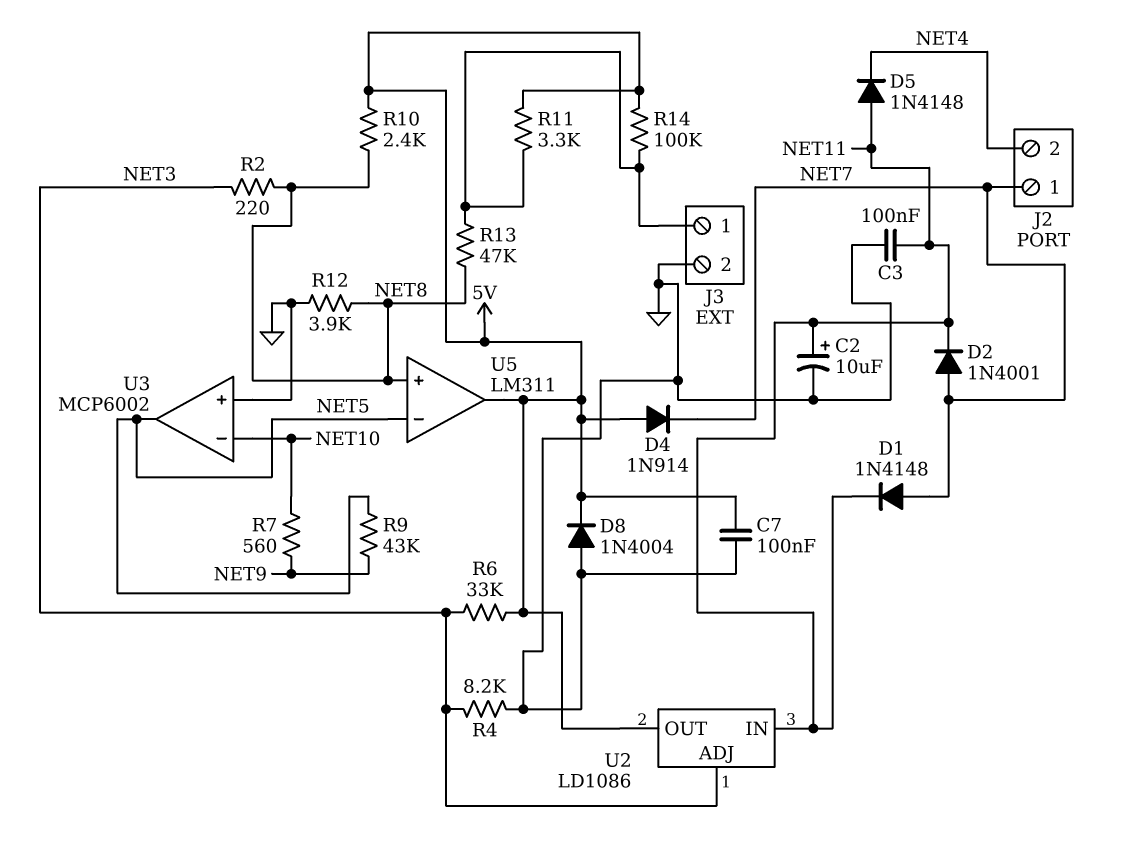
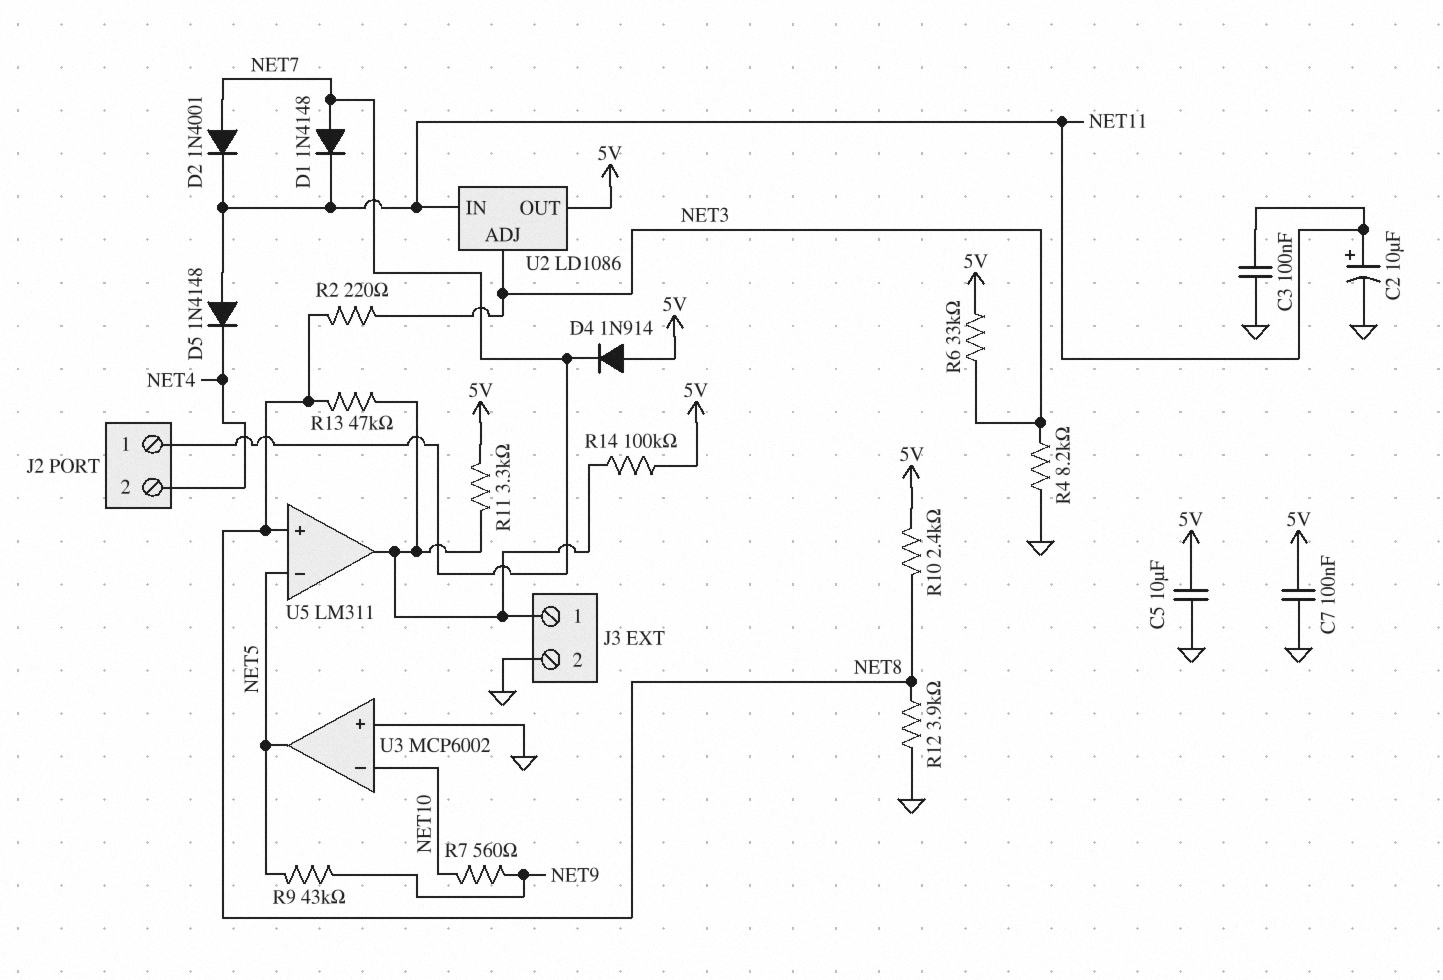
C5: none -> 10uF (5V, GND)
D8: diode 1N4004 (A GND, K 5V) -> none
U5 pin out: 5V -> J3/1

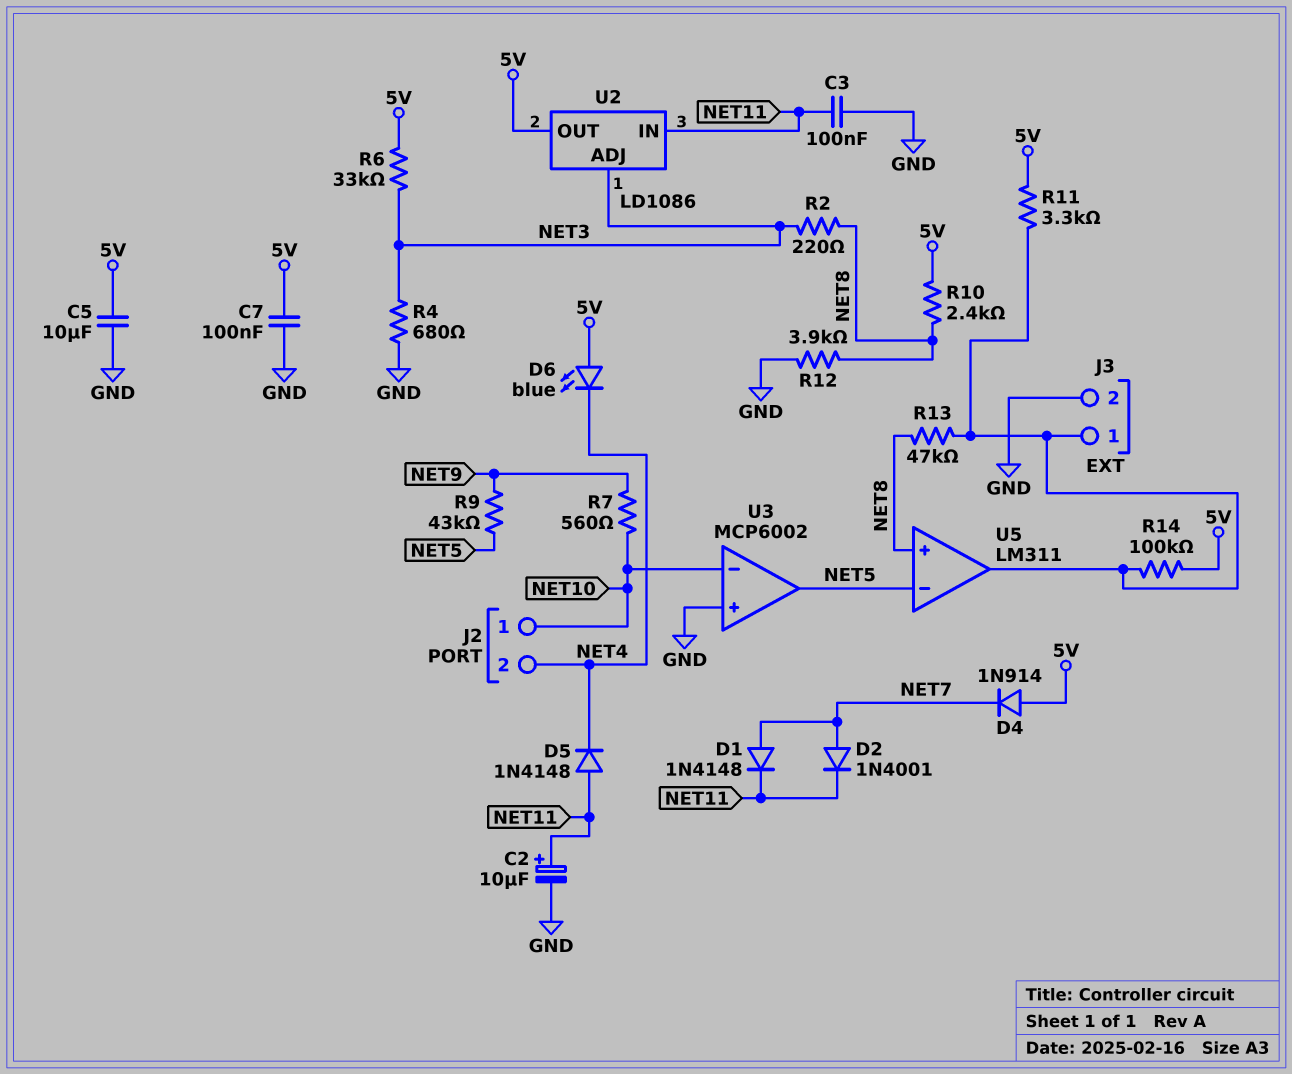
D6: none -> LED blue (A 5V, K NET4)
J2 pin 1: NET7 -> NET10
R4: 8.2k (GND, NET3) -> 680 (GND, NET3)

